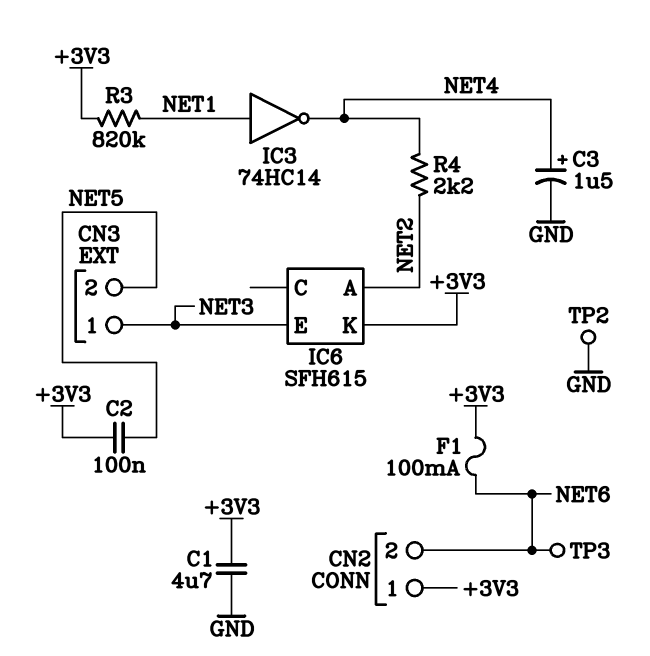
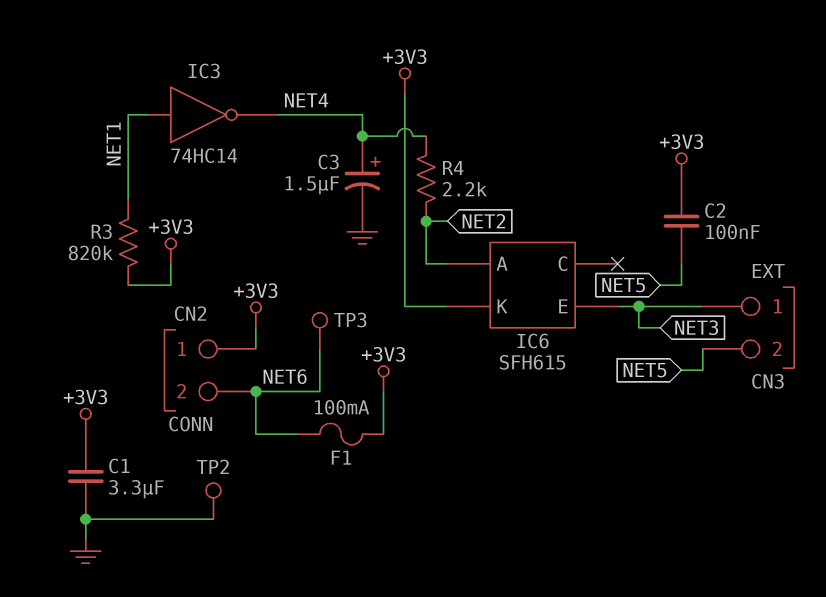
C1: 4.7uF (+3V3, GND) -> 3.3uF (+3V3, GND)

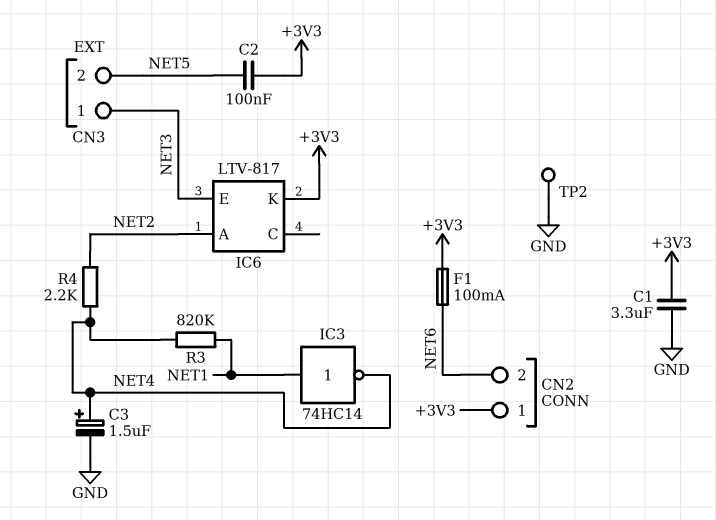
IC6: SFH615 -> LTV-817
R3: 820k (+3V3, NET1) -> 820k (NET1, NET4)
TP3: test point (NET6) -> none

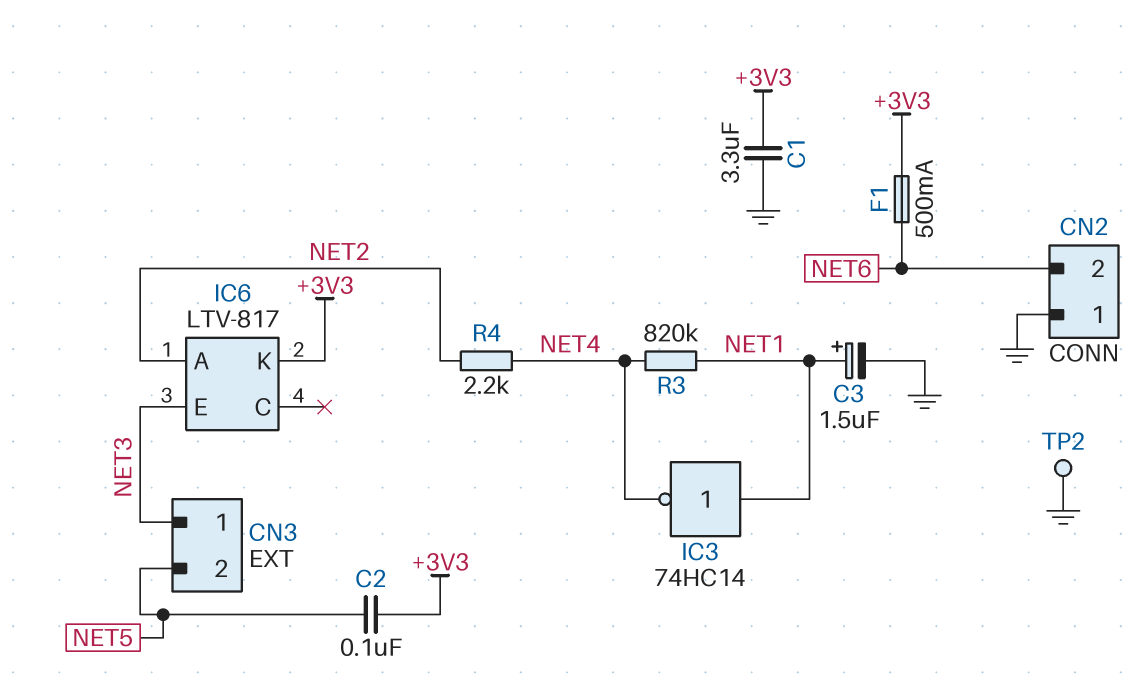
C3: 1.5uF (plus NET4, minus GND) -> 1.5uF (plus NET1, minus GND)
CN2 pin 1: +3V3 -> GND
F1: 100mA (+3V3, NET6) -> 500mA (+3V3, NET6)

